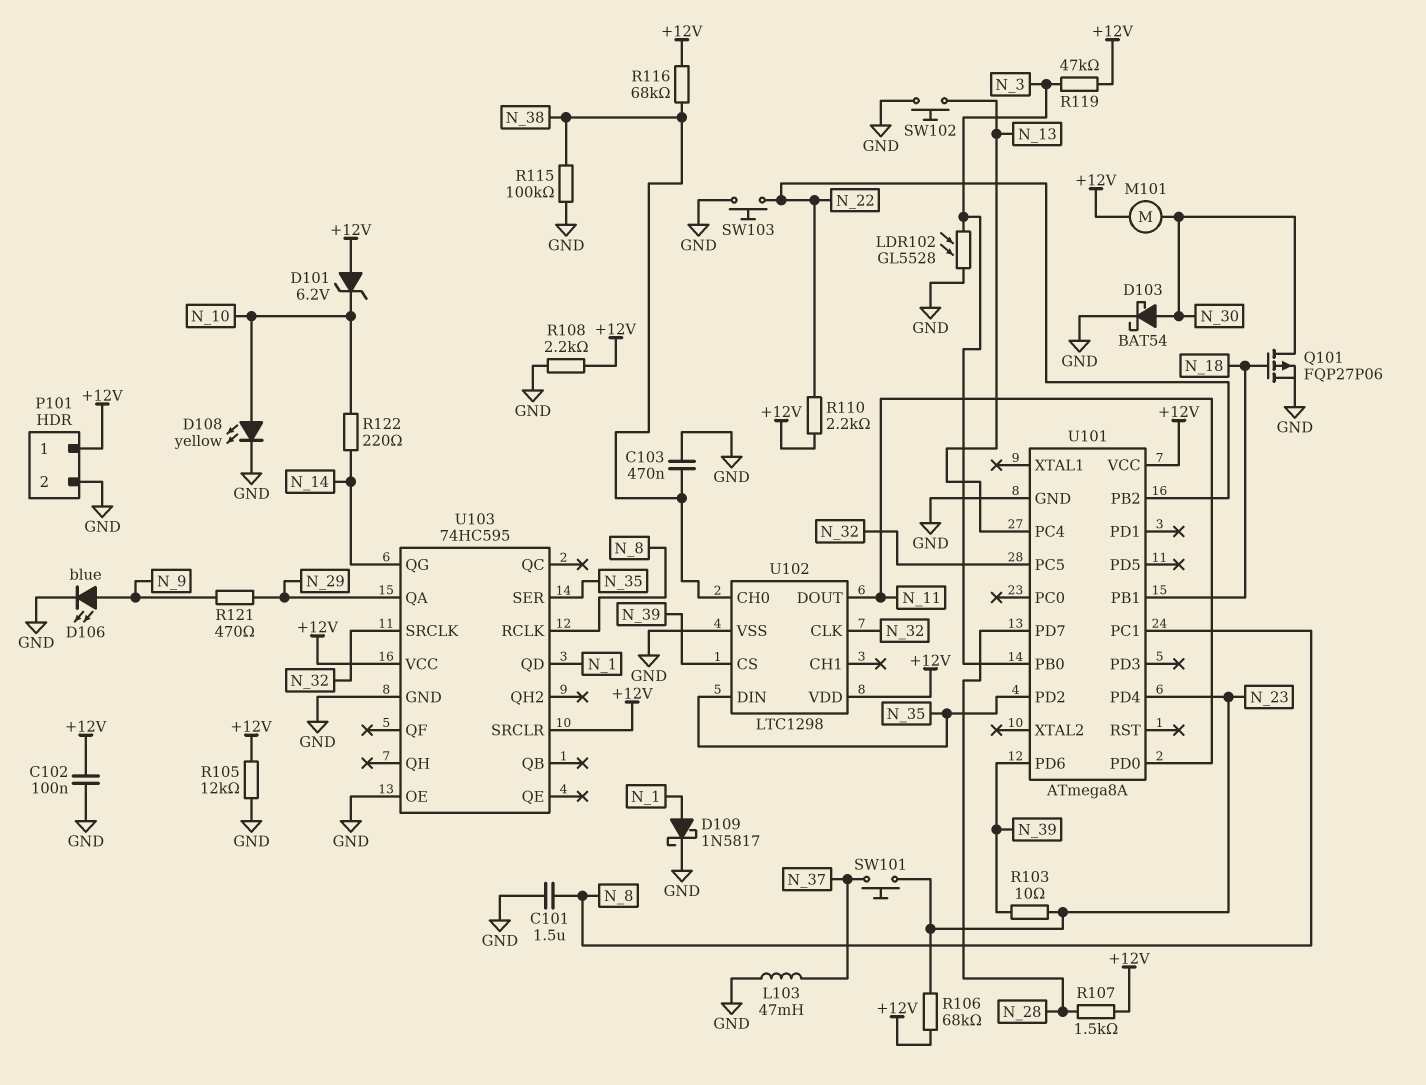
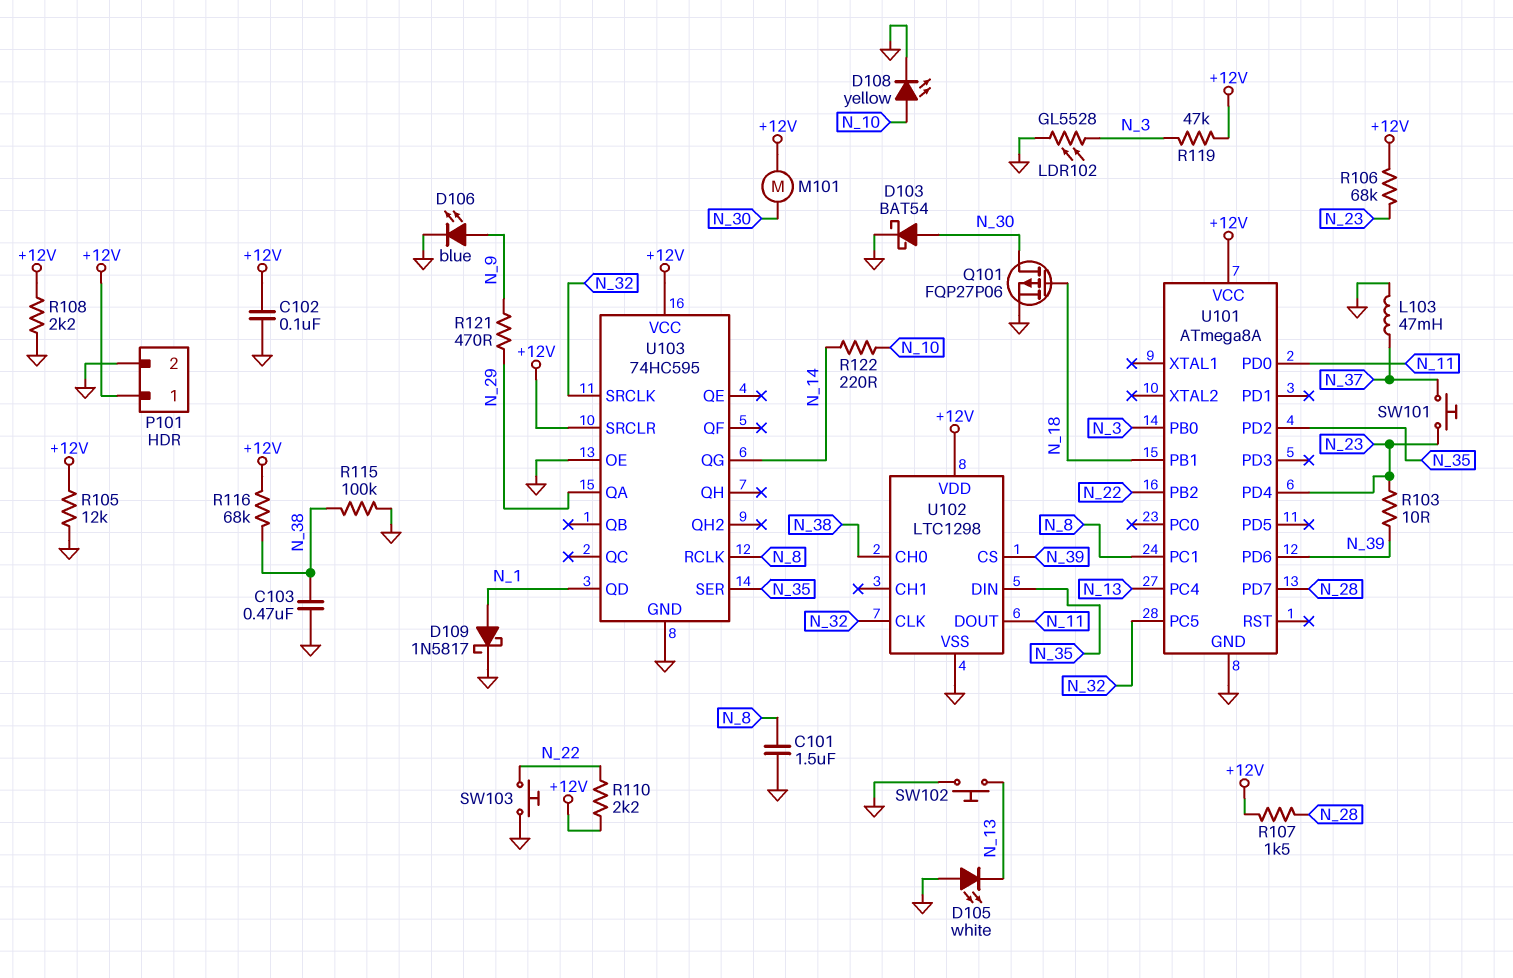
D101: zener 6.2V (A +12V, K N_10) -> none
D105: none -> LED white (A GND, K N_13)

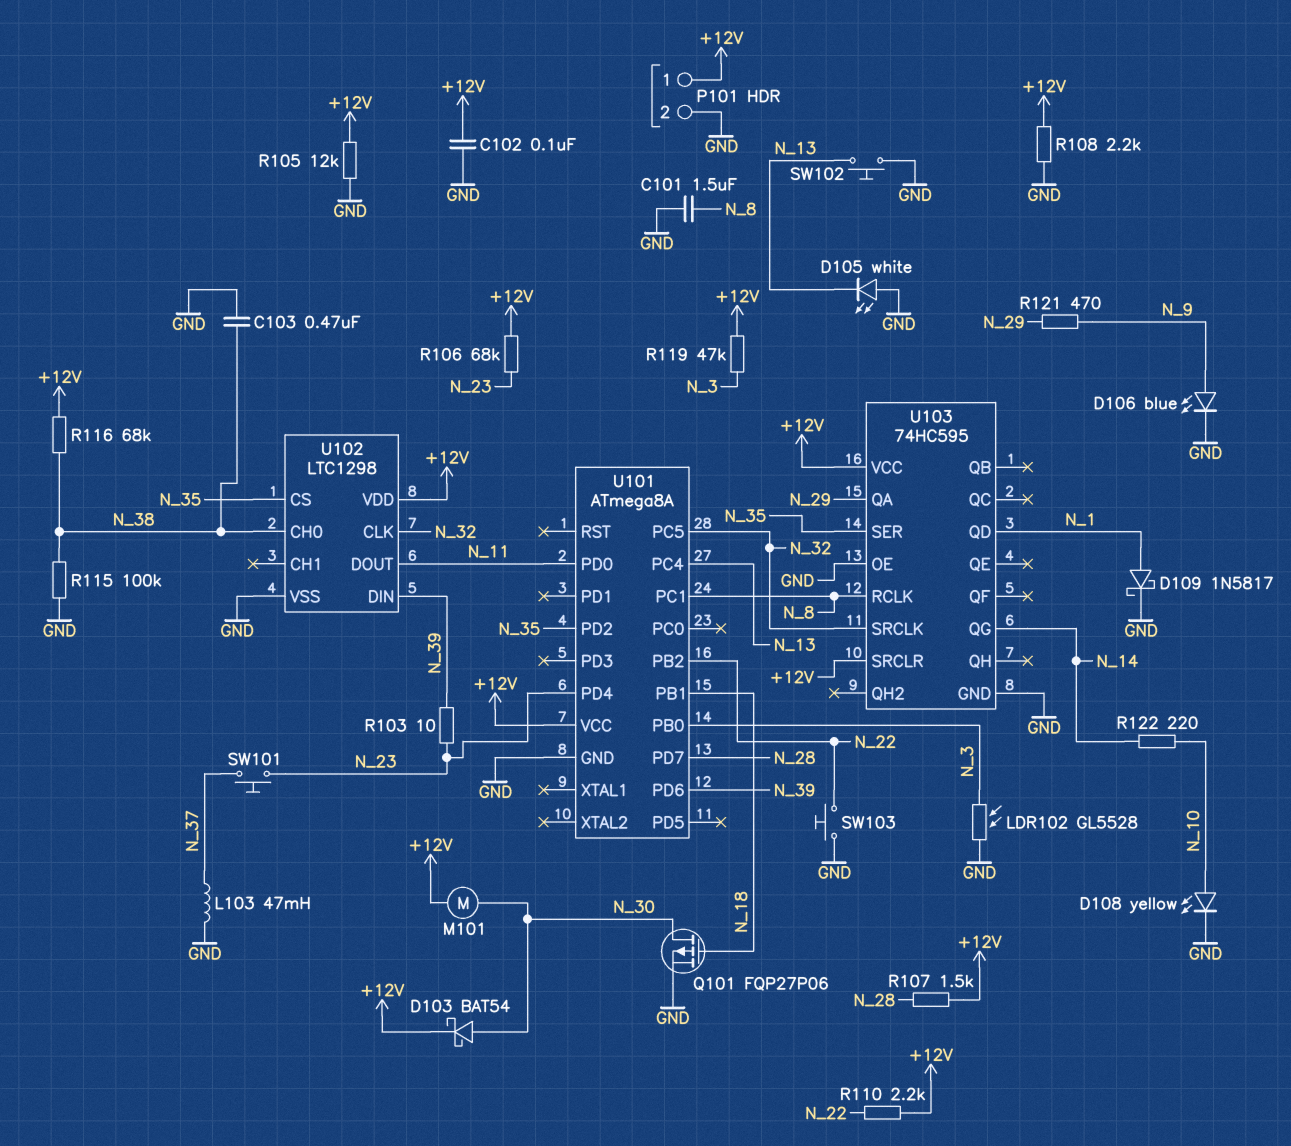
D103: schottky BAT54 (A N_30, K GND) -> schottky BAT54 (A N_30, K +12V)
U102 pin CS: N_39 -> N_35
U102 pin DIN: N_35 -> N_39

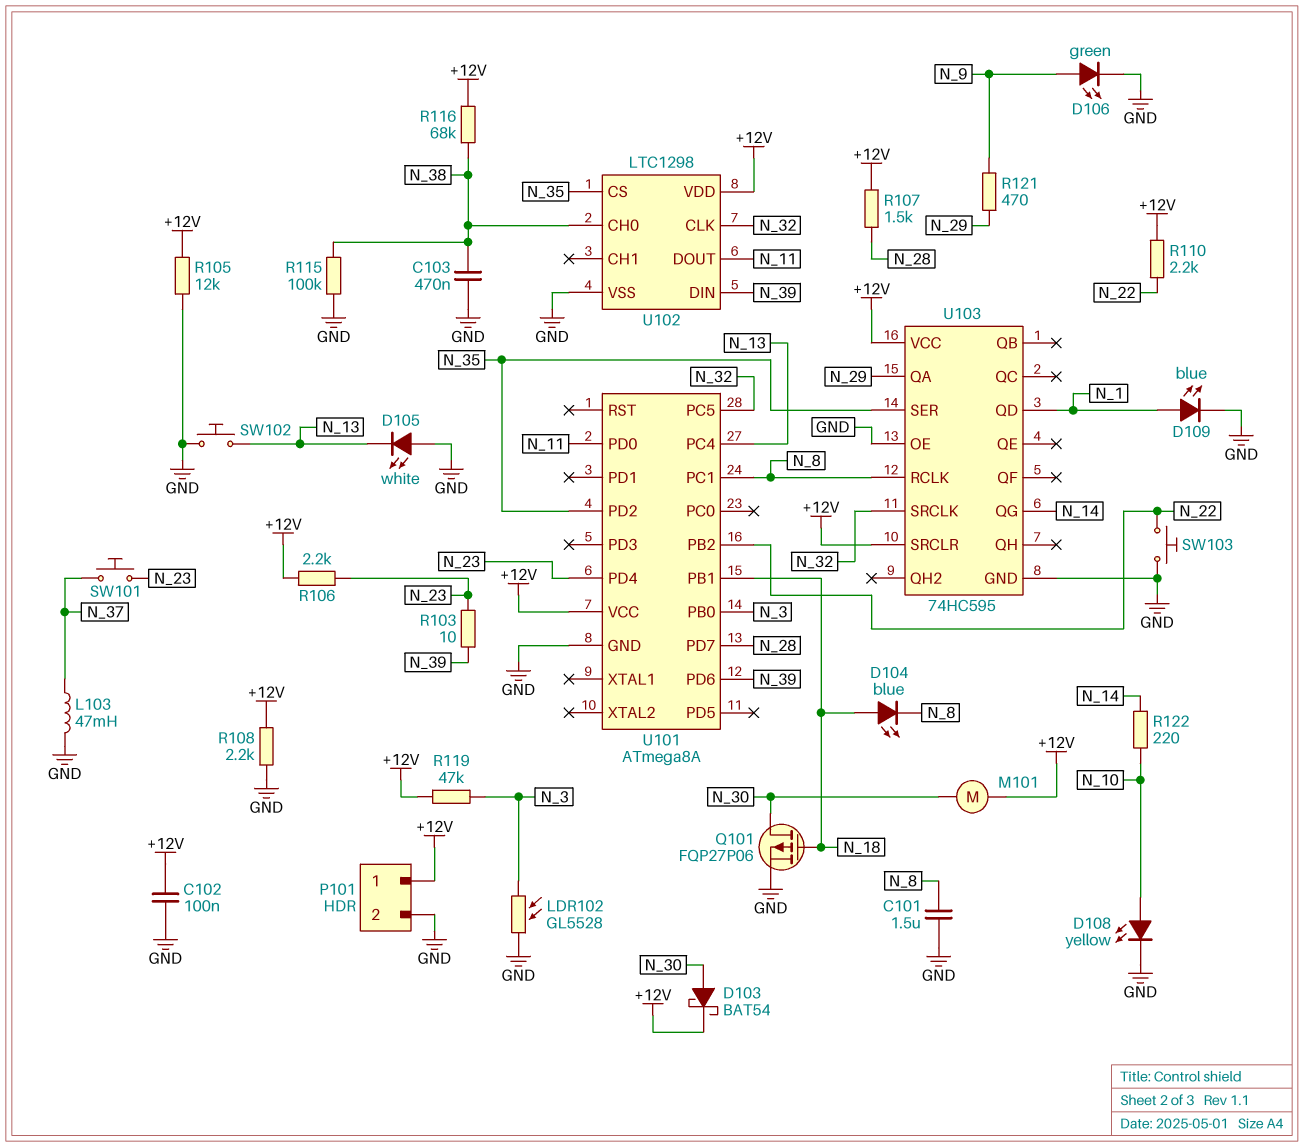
D104: none -> LED blue (A N_18, K N_8)
D106: LED blue (A N_9, K GND) -> LED green (A N_9, K GND)
D109: schottky 1N5817 (A N_1, K GND) -> LED blue (A N_1, K GND)
R106: 68k (+12V, N_23) -> 2.2k (+12V, N_23)

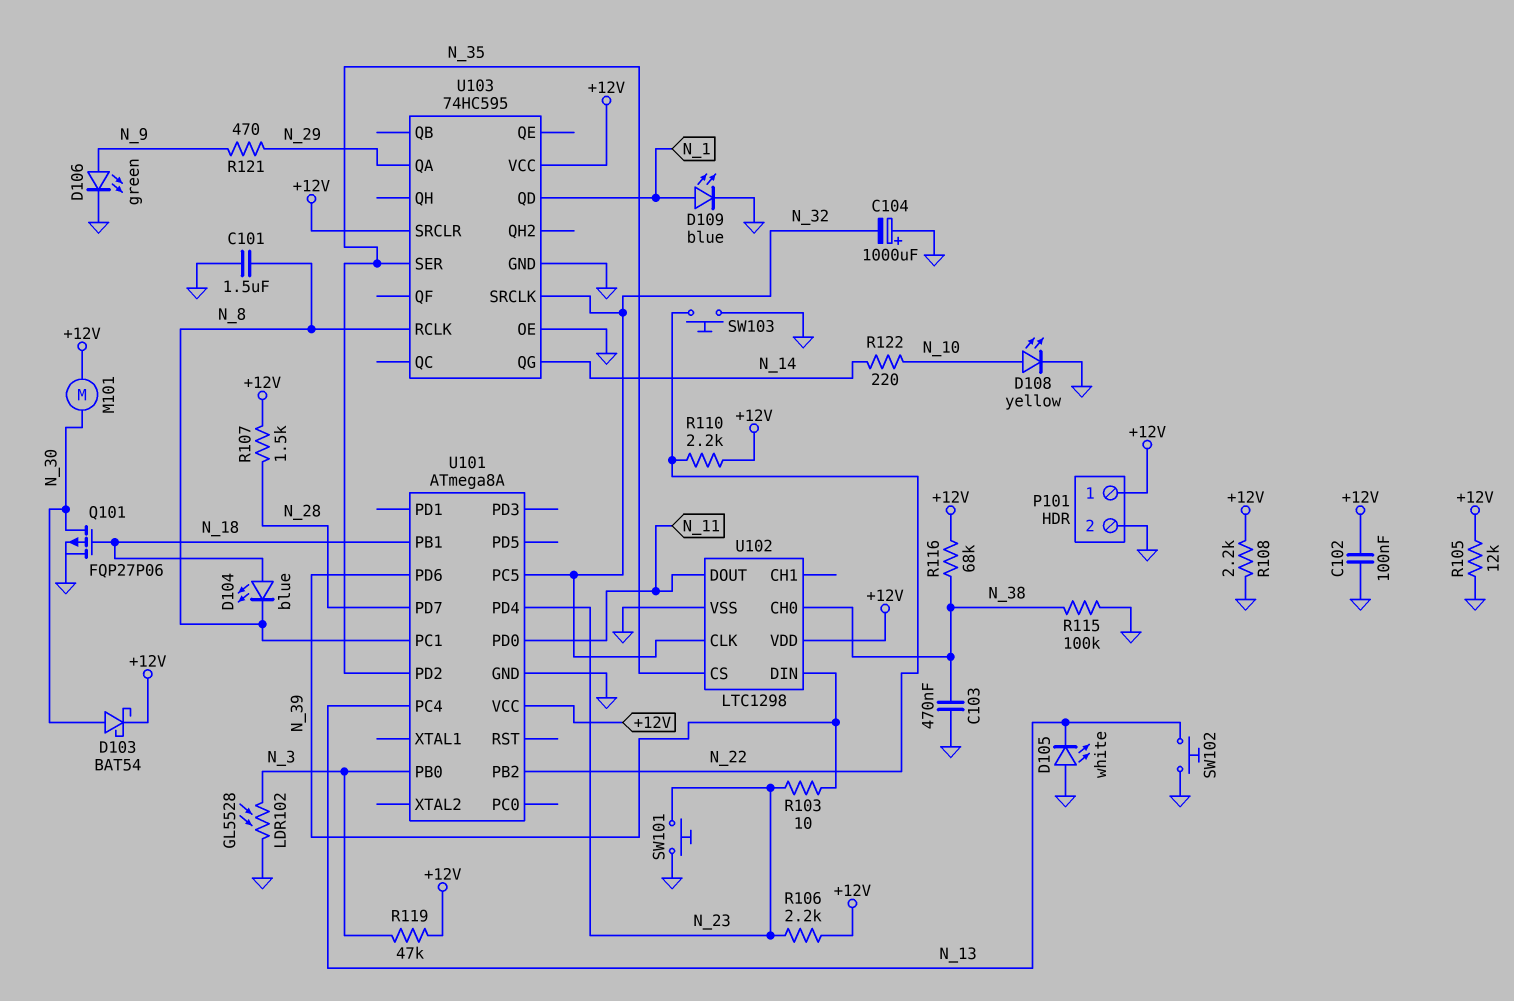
C104: none -> 1000uF (plus GND, minus N_32)
L103: 47mH (GND, N_37) -> none
SW101: button (N_23, N_37) -> button (GND, N_23)

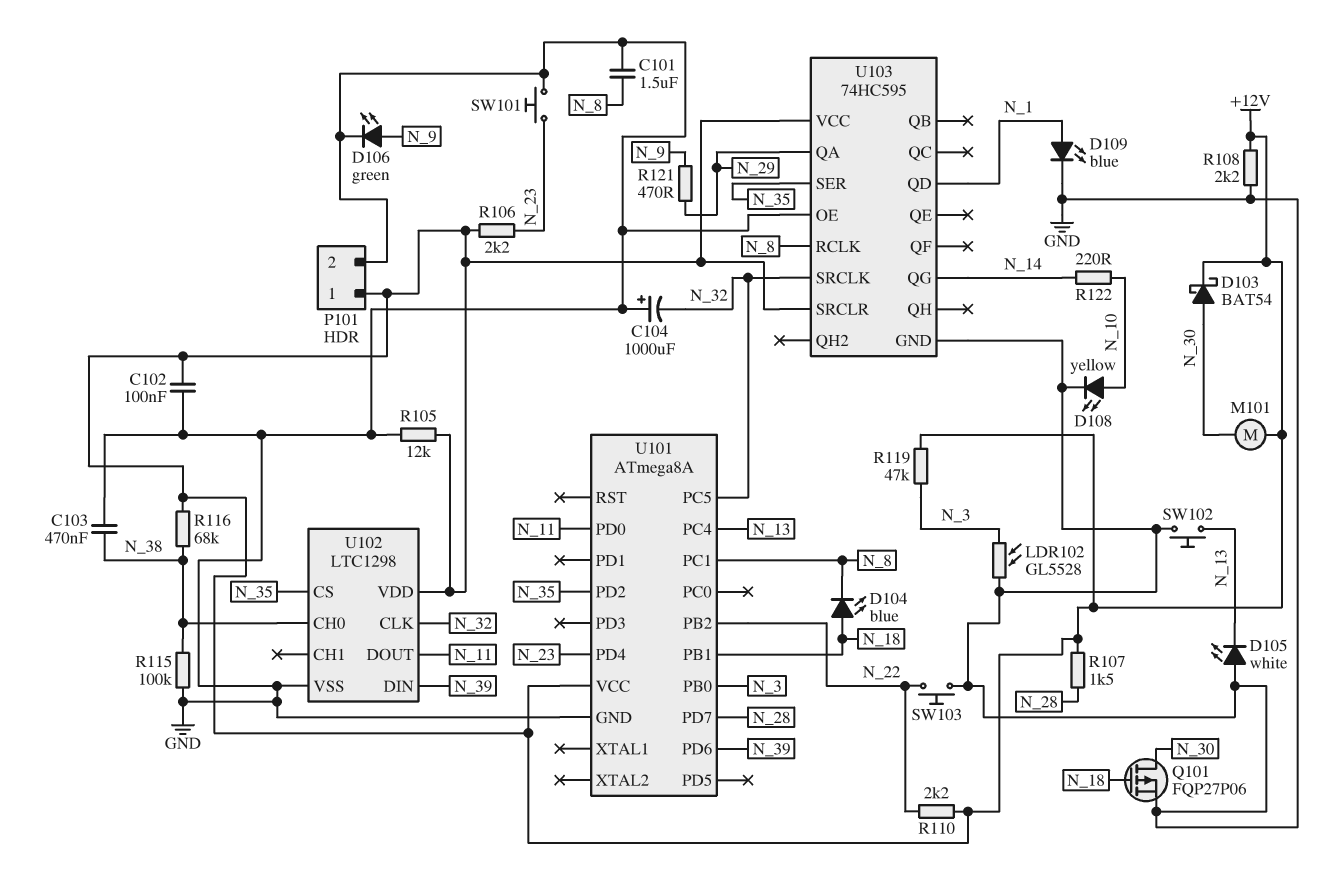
R103: 10 (N_23, N_39) -> none

